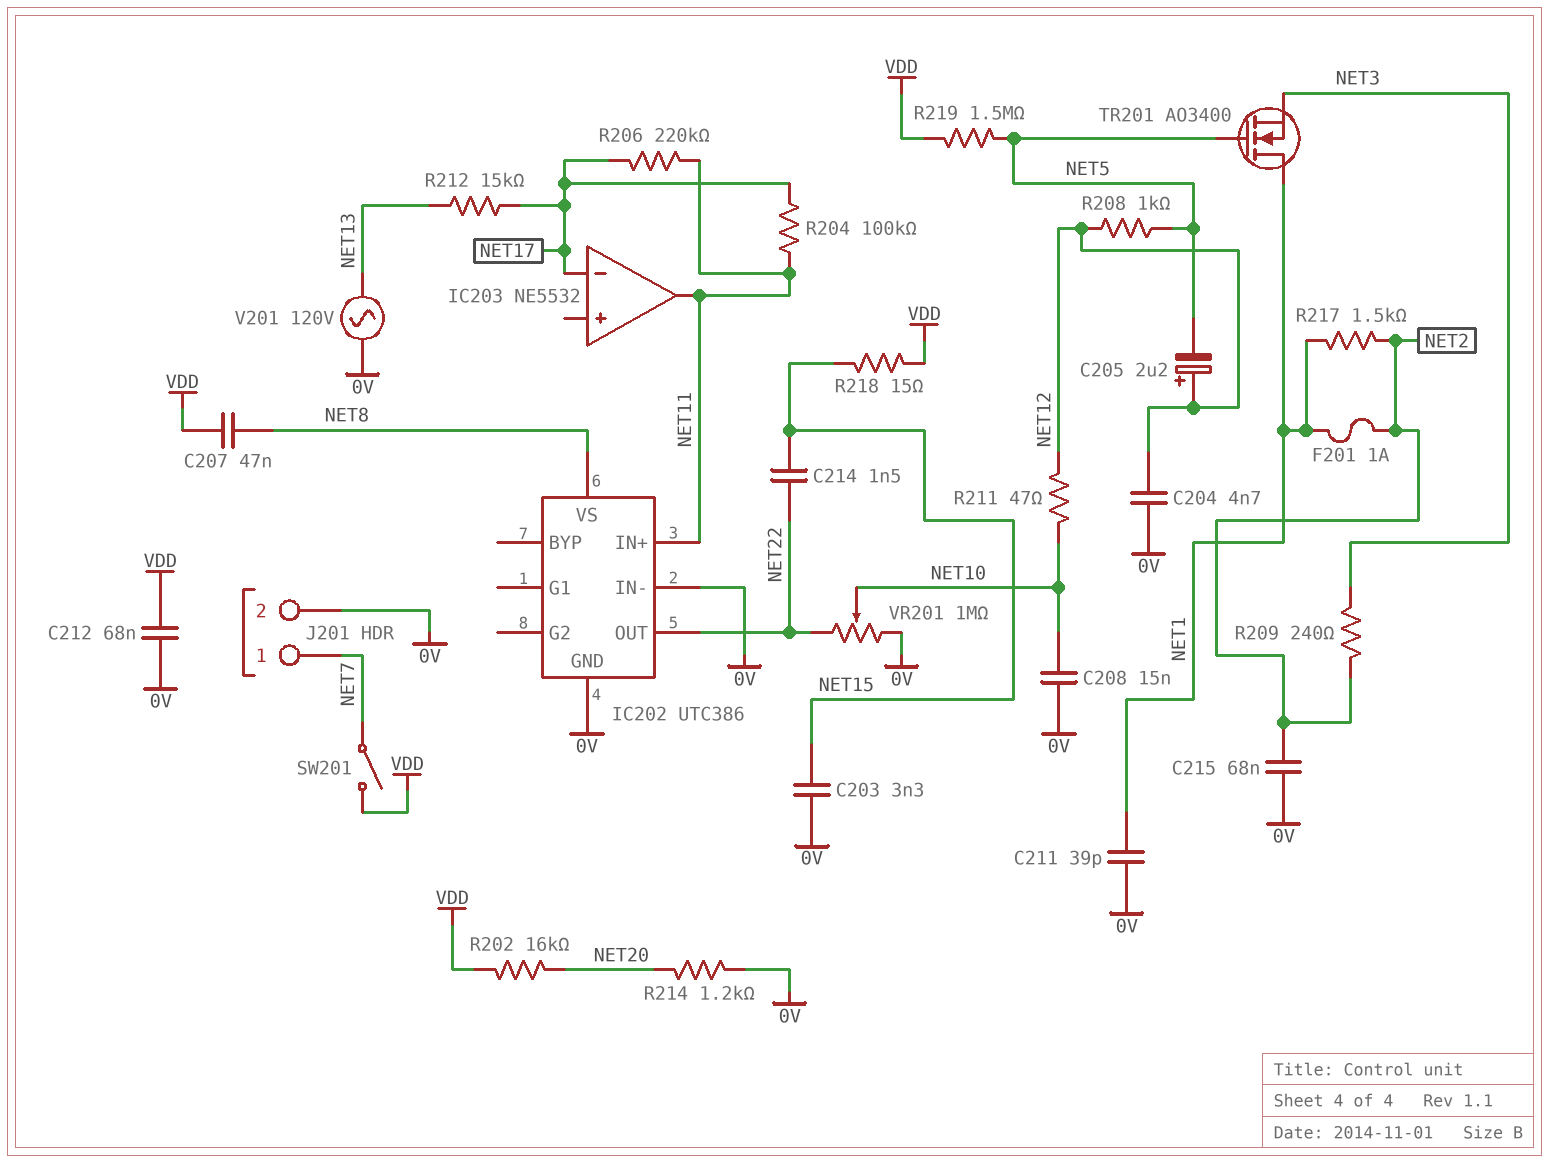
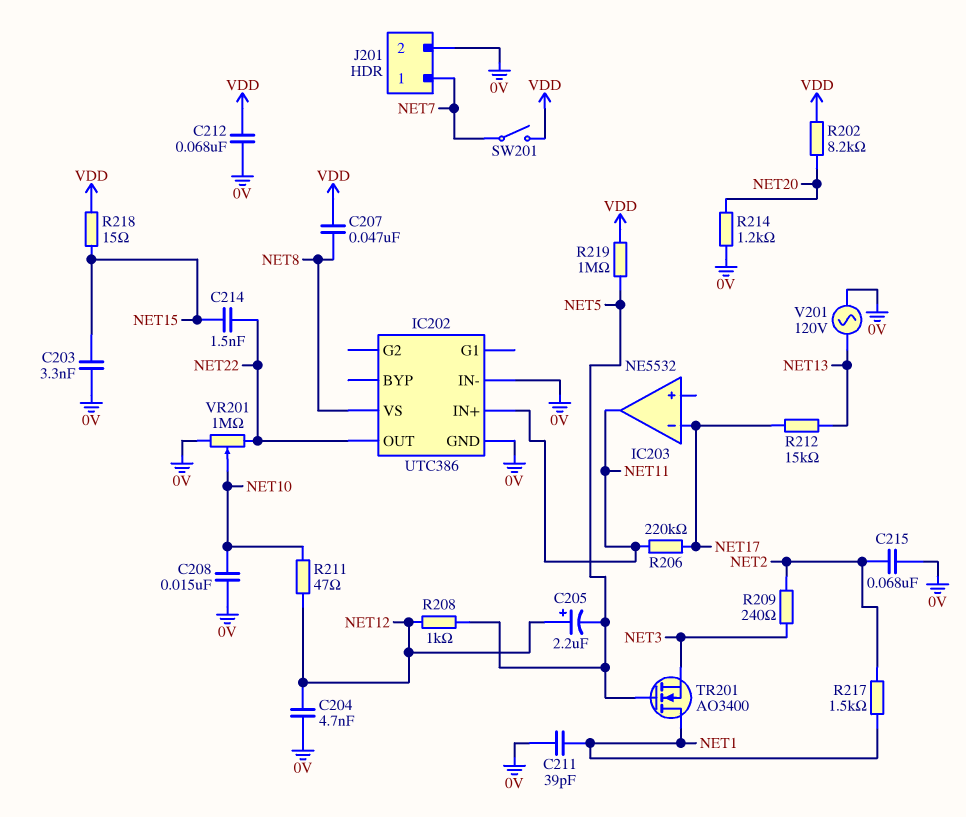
F201: 1A (NET1, NET2) -> none
R202: 16k (NET20, VDD) -> 8.2k (NET20, VDD)
R204: 100k (NET11, NET17) -> none
R219: 1.5M (NET5, VDD) -> 1M (NET5, VDD)

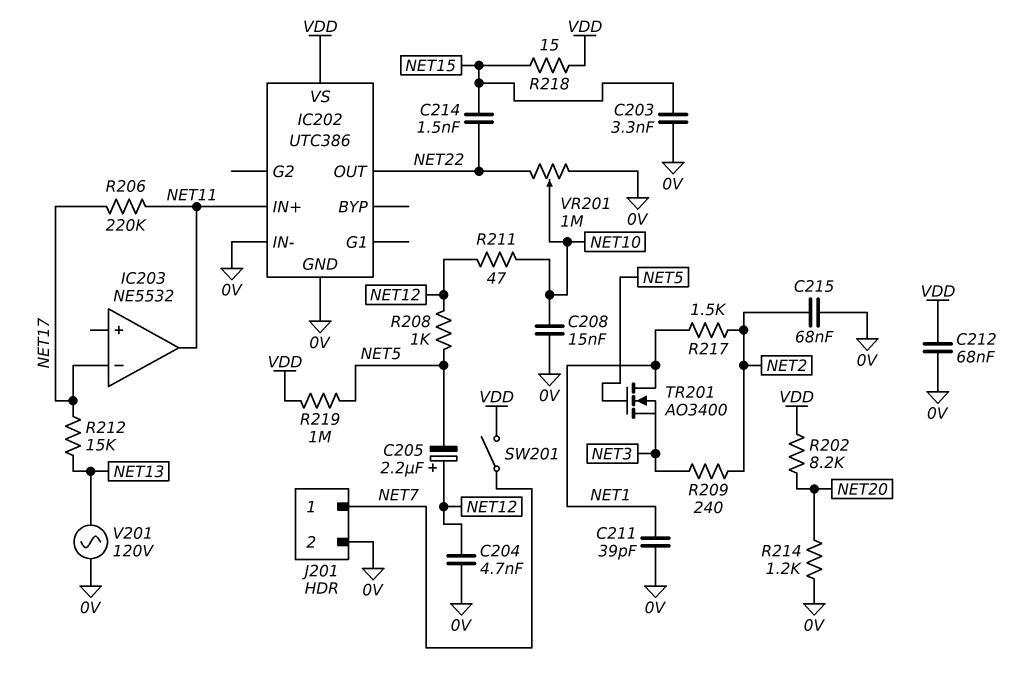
C207: 47nF (NET8, VDD) -> none
IC202 pin VS: NET8 -> VDD

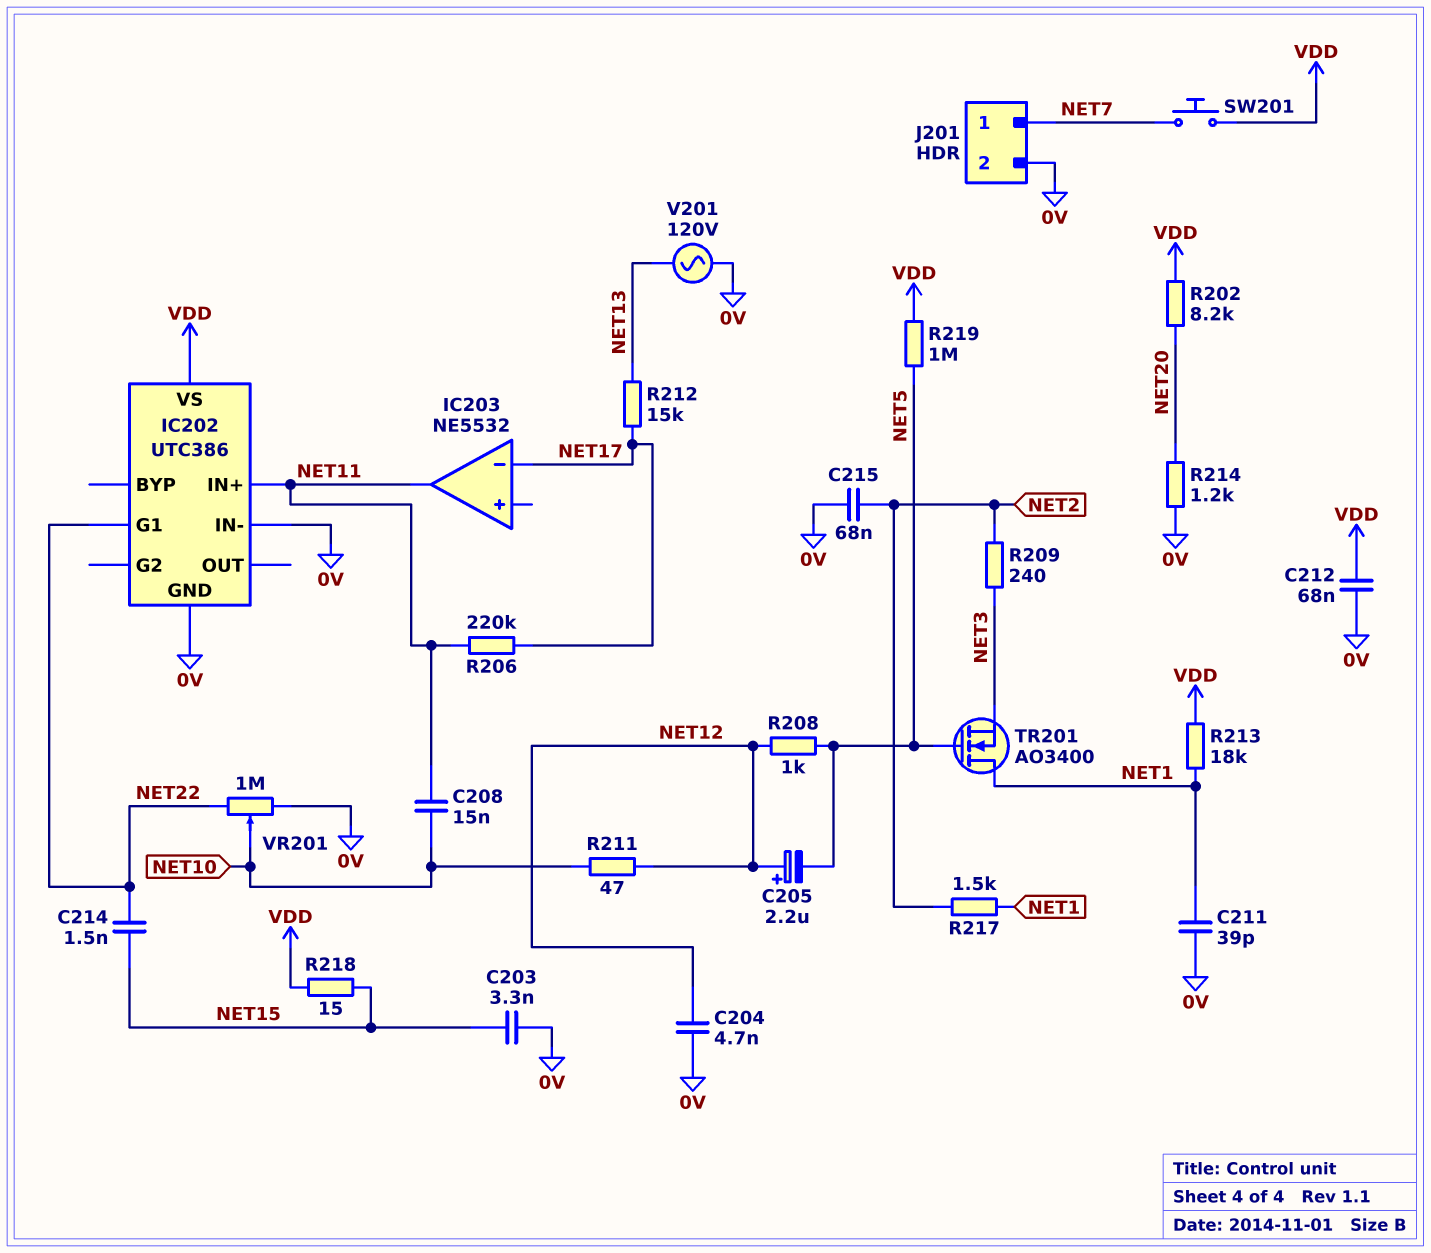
C208: 15nF (0V, NET10) -> 15nF (NET10, NET11)
IC202 pin G1: none -> NET22
IC202 pin OUT: NET22 -> none
R213: none -> 18k (NET1, VDD)
SW201: switch (NET7, VDD) -> button (NET7, VDD)

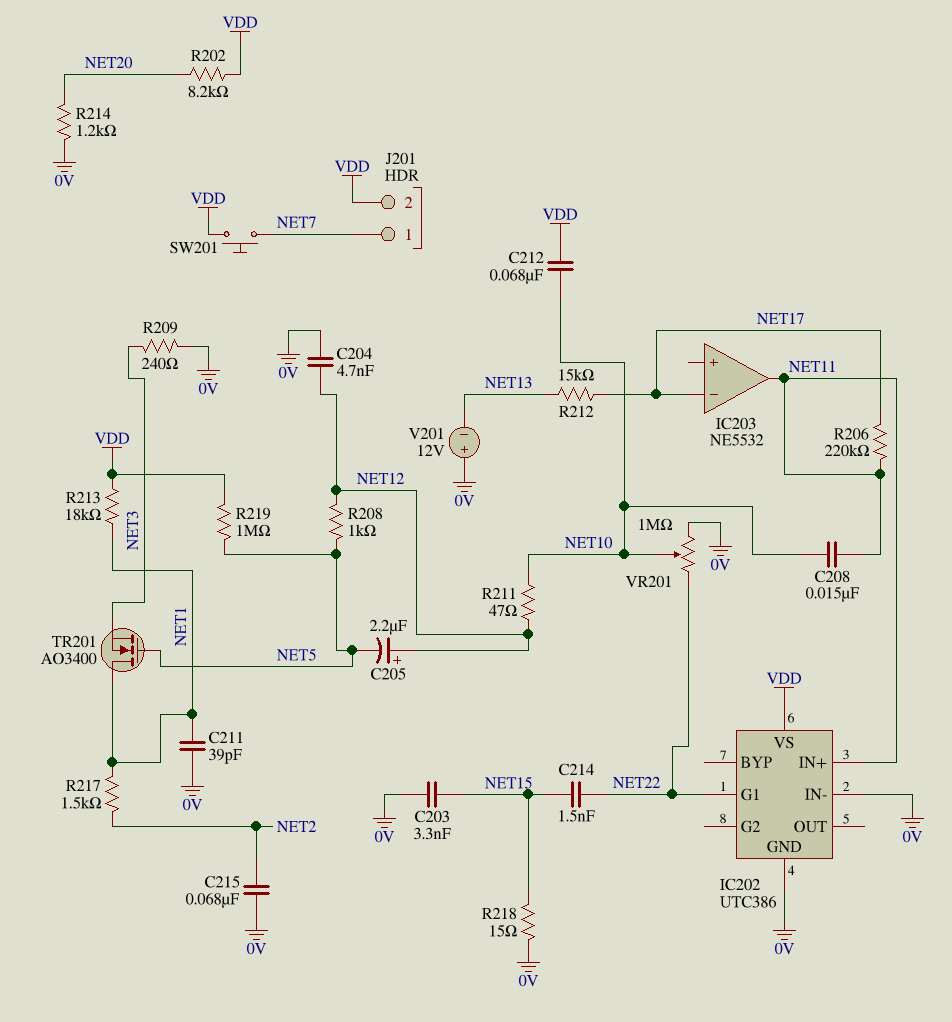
C212: 68nF (0V, VDD) -> 68nF (NET10, VDD)
J201 pin 2: 0V -> VDD
R209: 240 (NET2, NET3) -> 240 (0V, NET3)
R218: 15 (NET15, VDD) -> 15 (0V, NET15)
V201: AC 120V (0V, NET13) -> 12V (plus 0V, minus NET13)

